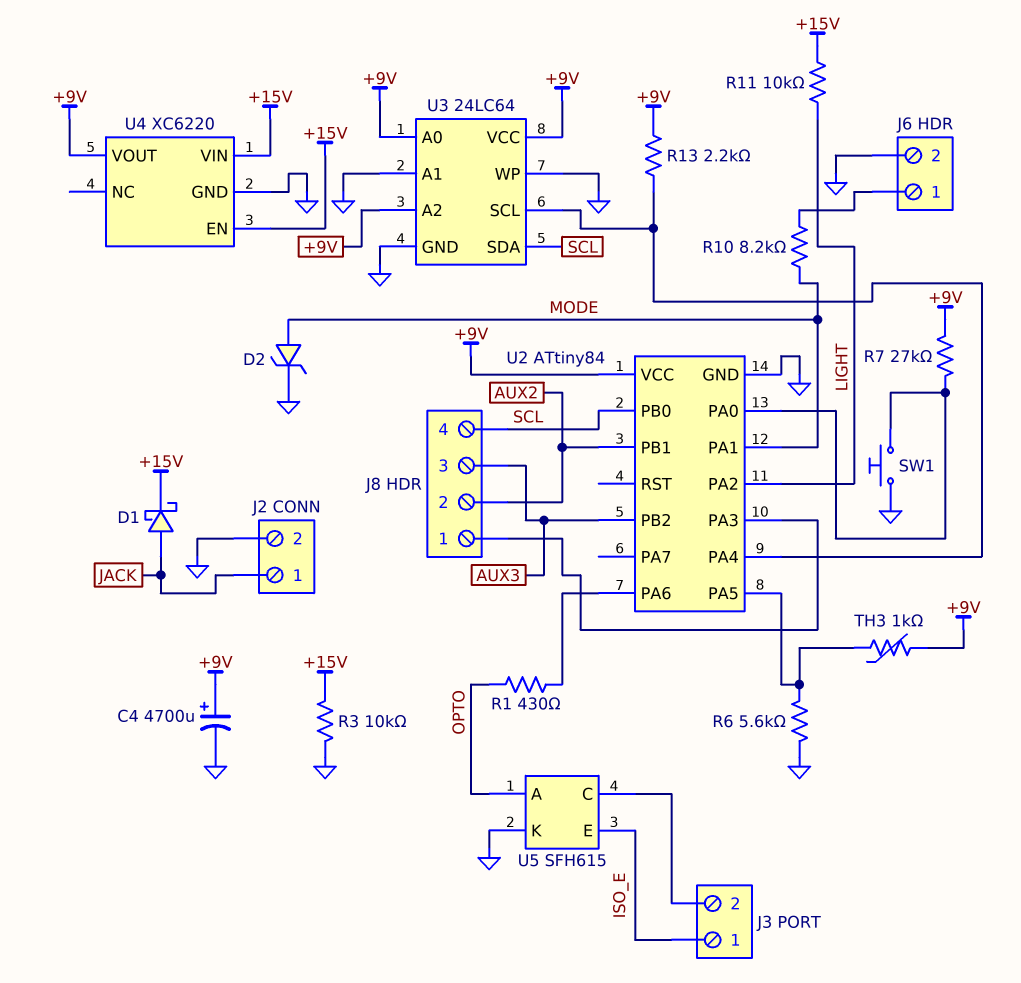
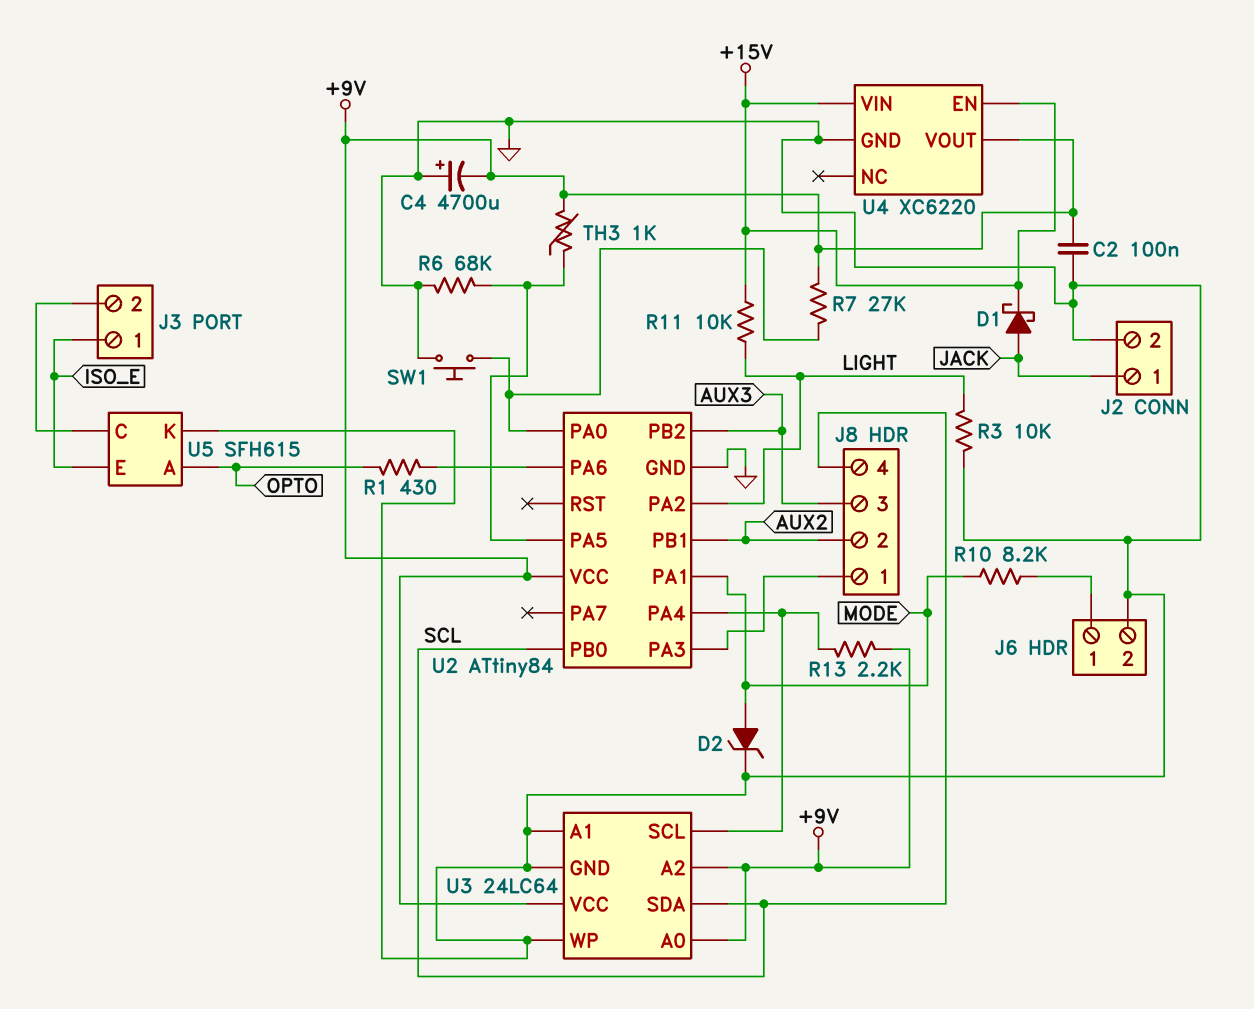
C2: none -> 100nF (+9V, GND)
C4: 4700uF (plus +9V, minus GND) -> 4700uF (plus GND, minus +9V)
R3: 10k (+15V, GND) -> 10k (GND, LIGHT)
R6: 5.6k (GND, U2/PA5) -> 68k (GND, U2/PA5)

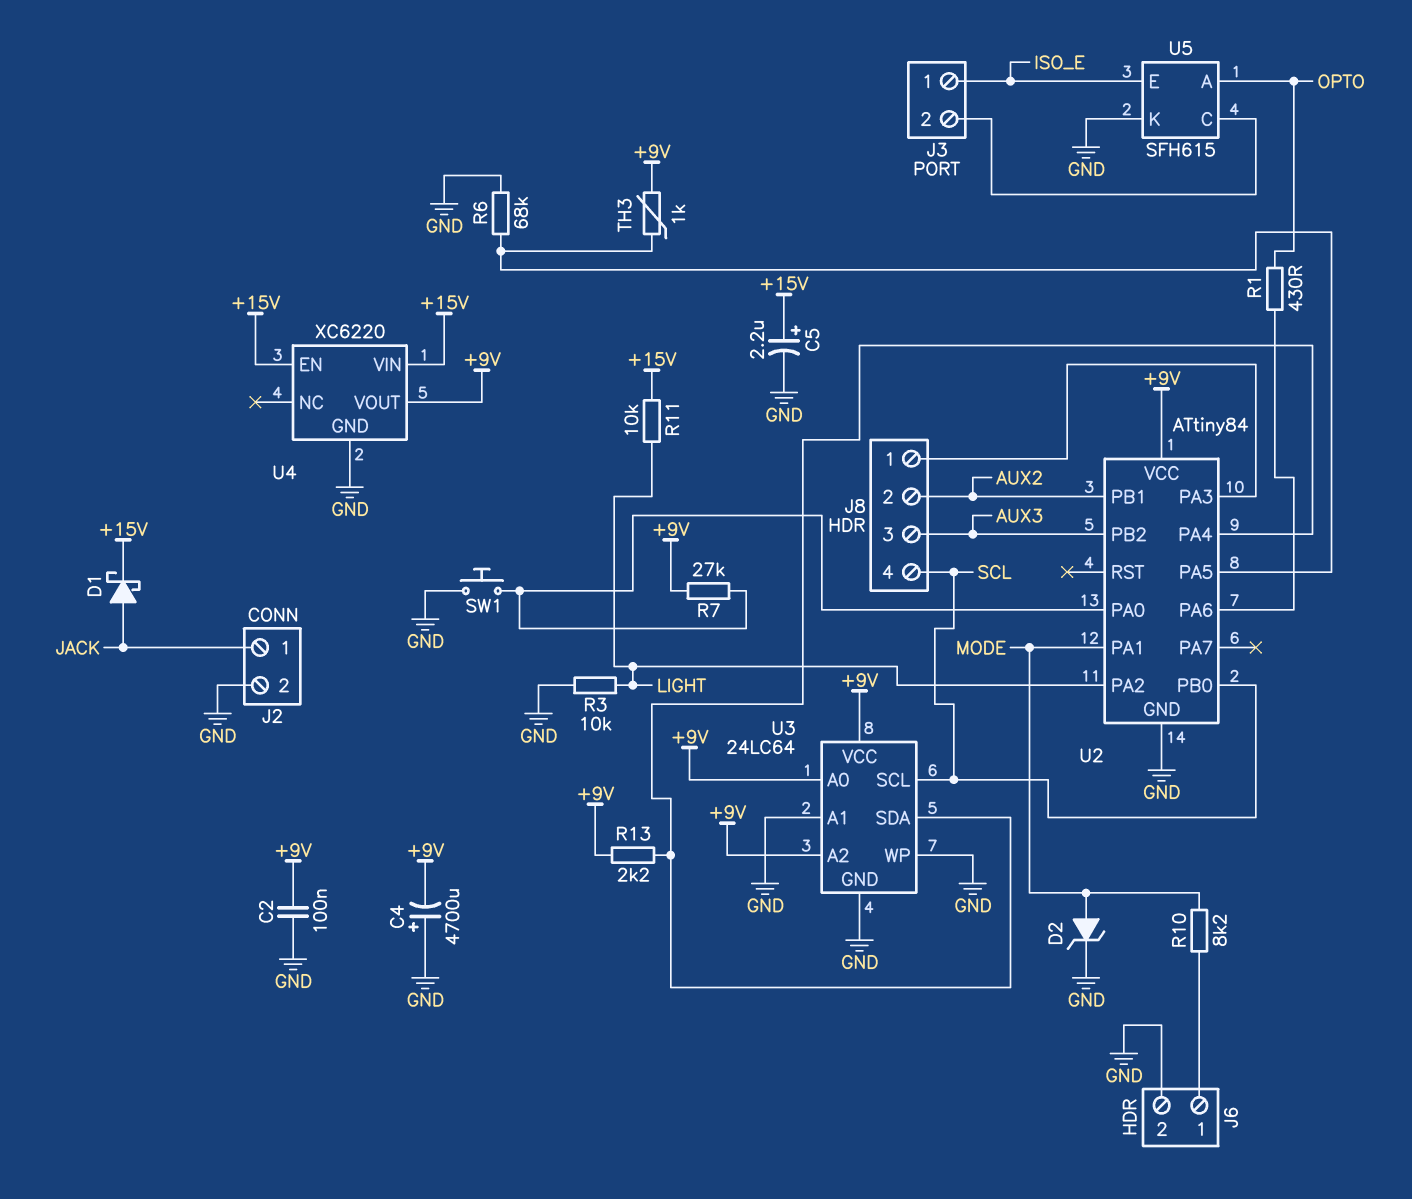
C5: none -> 2.2uF (plus +15V, minus GND)
U3 pin SCL: U2/PA4 -> SCL
U3 pin SDA: SCL -> U2/PA4

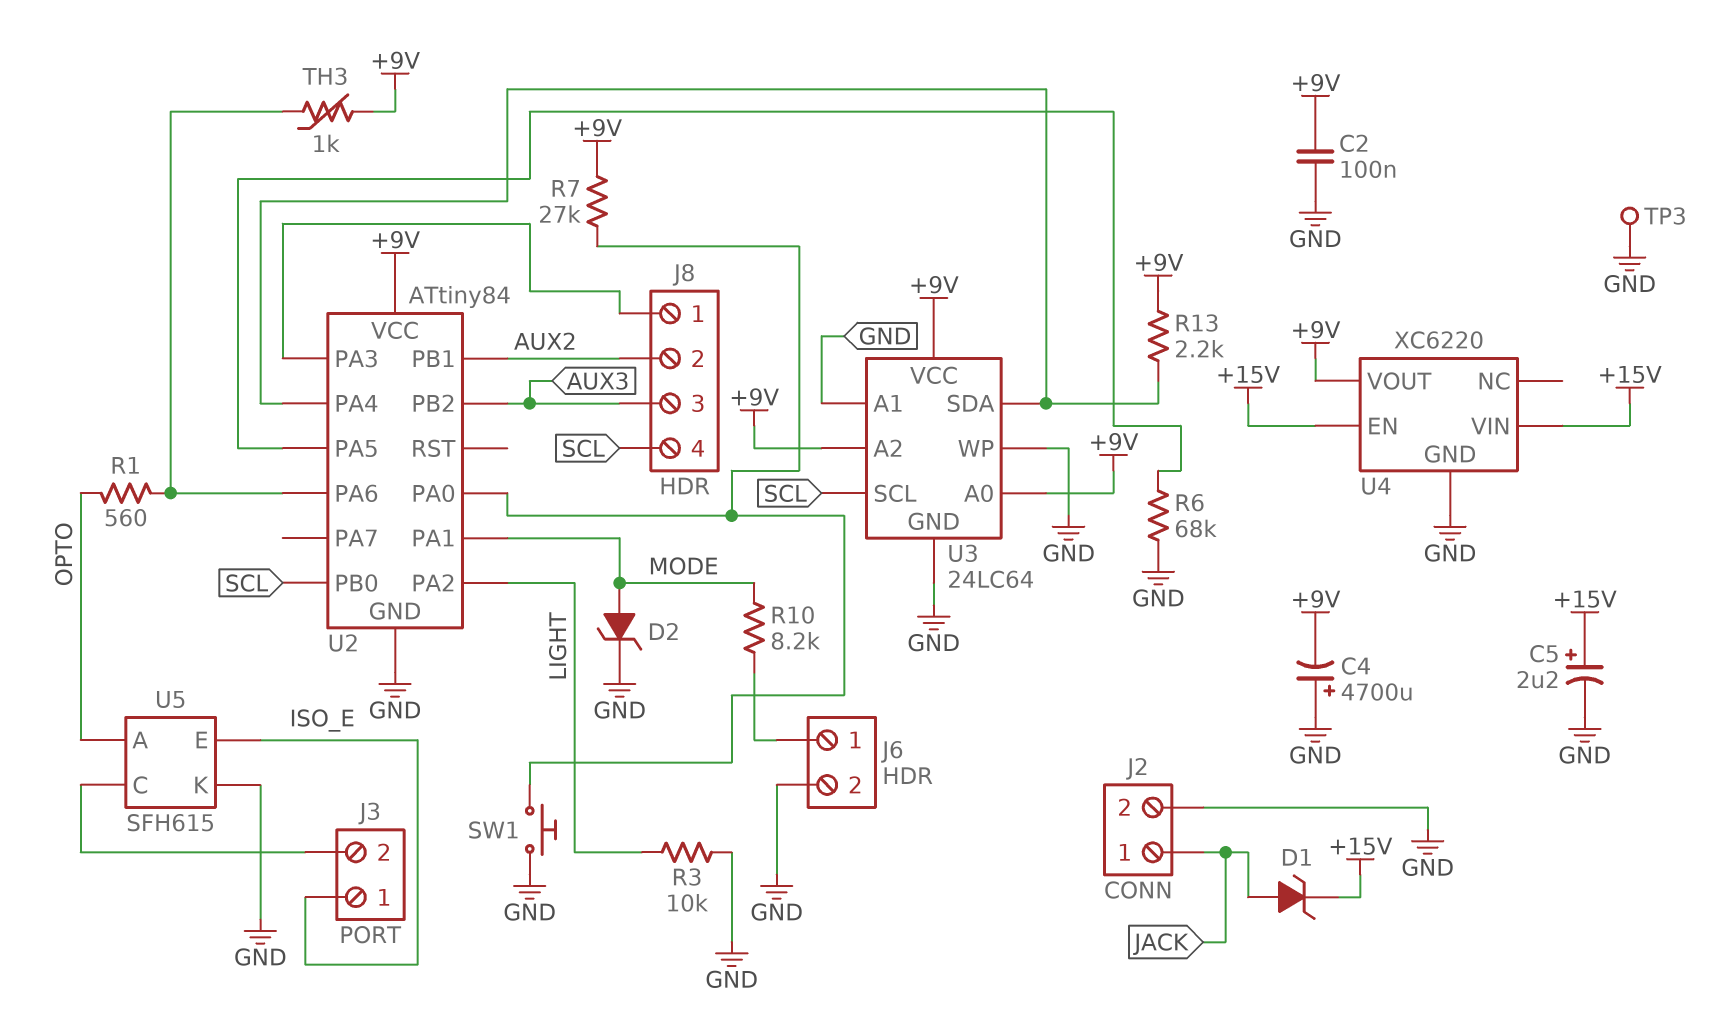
D1: schottky (A JACK, K +15V) -> zener (A JACK, K +15V)
R1: 430 (OPTO, U2/PA6) -> 560 (OPTO, U2/PA6)
R11: 10k (+15V, LIGHT) -> none
TH3: 1k (+9V, U2/PA5) -> 1k (+9V, U2/PA6)
TP3: none -> test point (GND)

